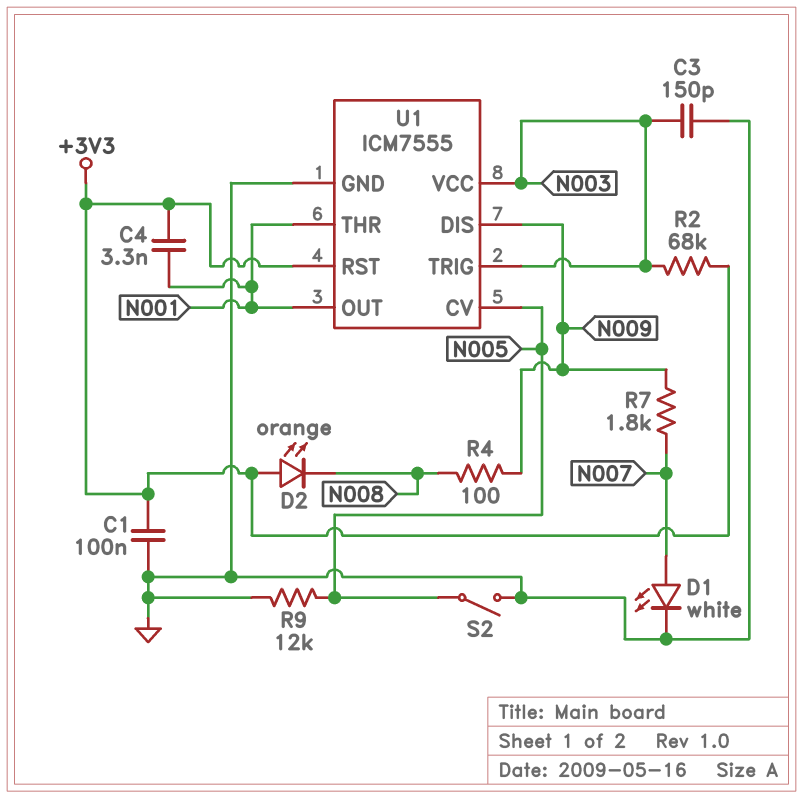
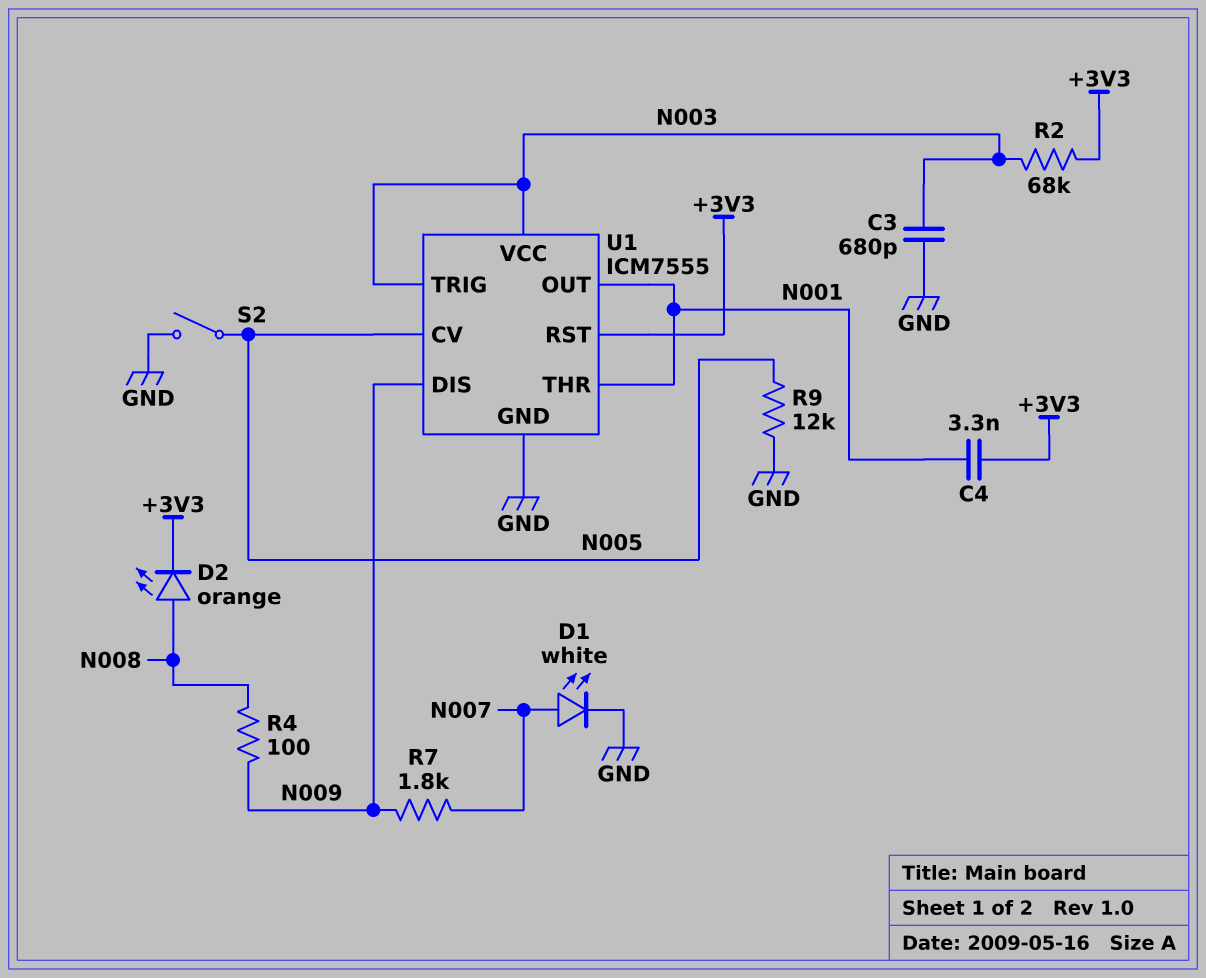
C1: 100nF (+3V3, GND) -> none
C3: 150pF (GND, N003) -> 680pF (GND, N003)
D2: LED orange (A +3V3, K N008) -> LED orange (A N008, K +3V3)

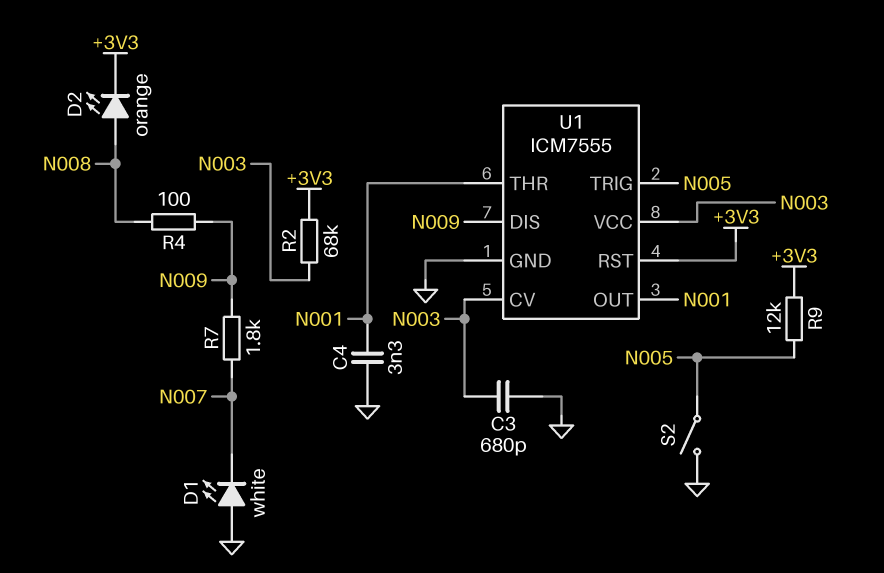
C4: 3.3nF (+3V3, N001) -> 3.3nF (GND, N001)
D1: LED white (A N007, K GND) -> LED white (A GND, K N007)
R9: 12k (GND, N005) -> 12k (+3V3, N005)
U1 pin CV: N005 -> N003
U1 pin TRIG: N003 -> N005

